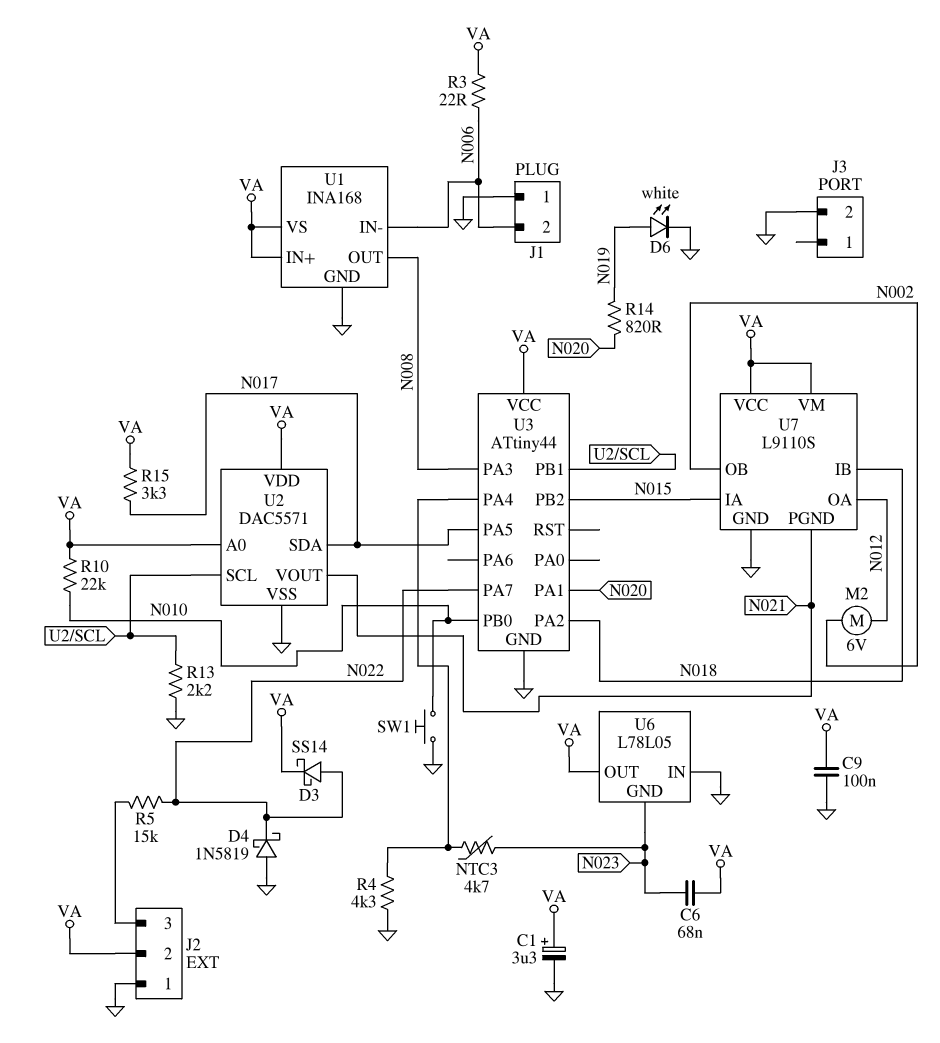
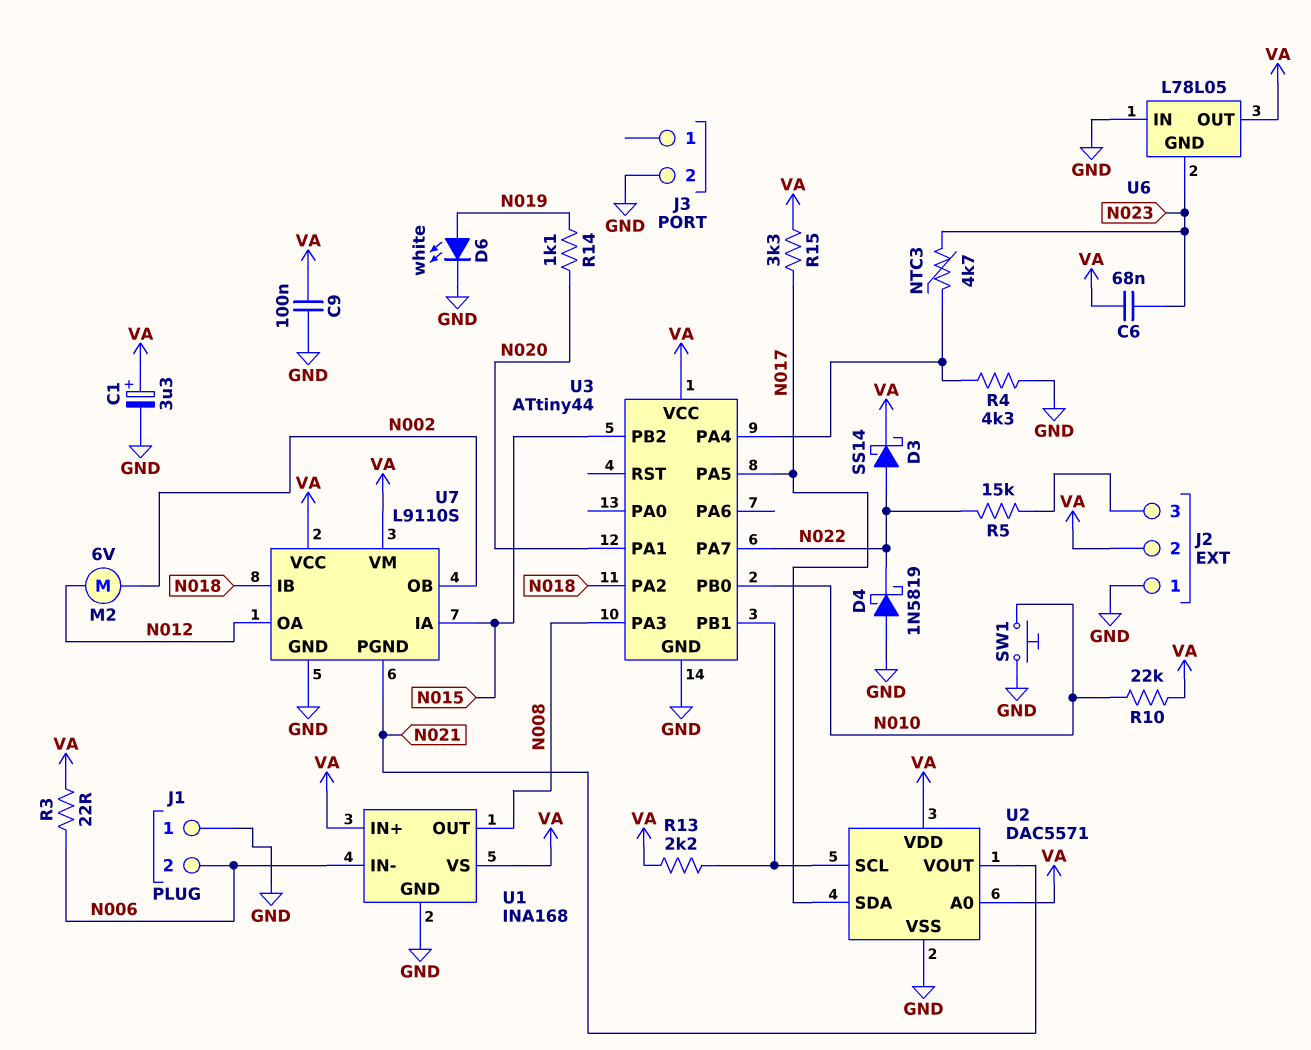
R13: 2.2k (GND, U2/SCL) -> 2.2k (U2/SCL, VA)
R14: 820 (N019, N020) -> 1.1k (N019, N020)

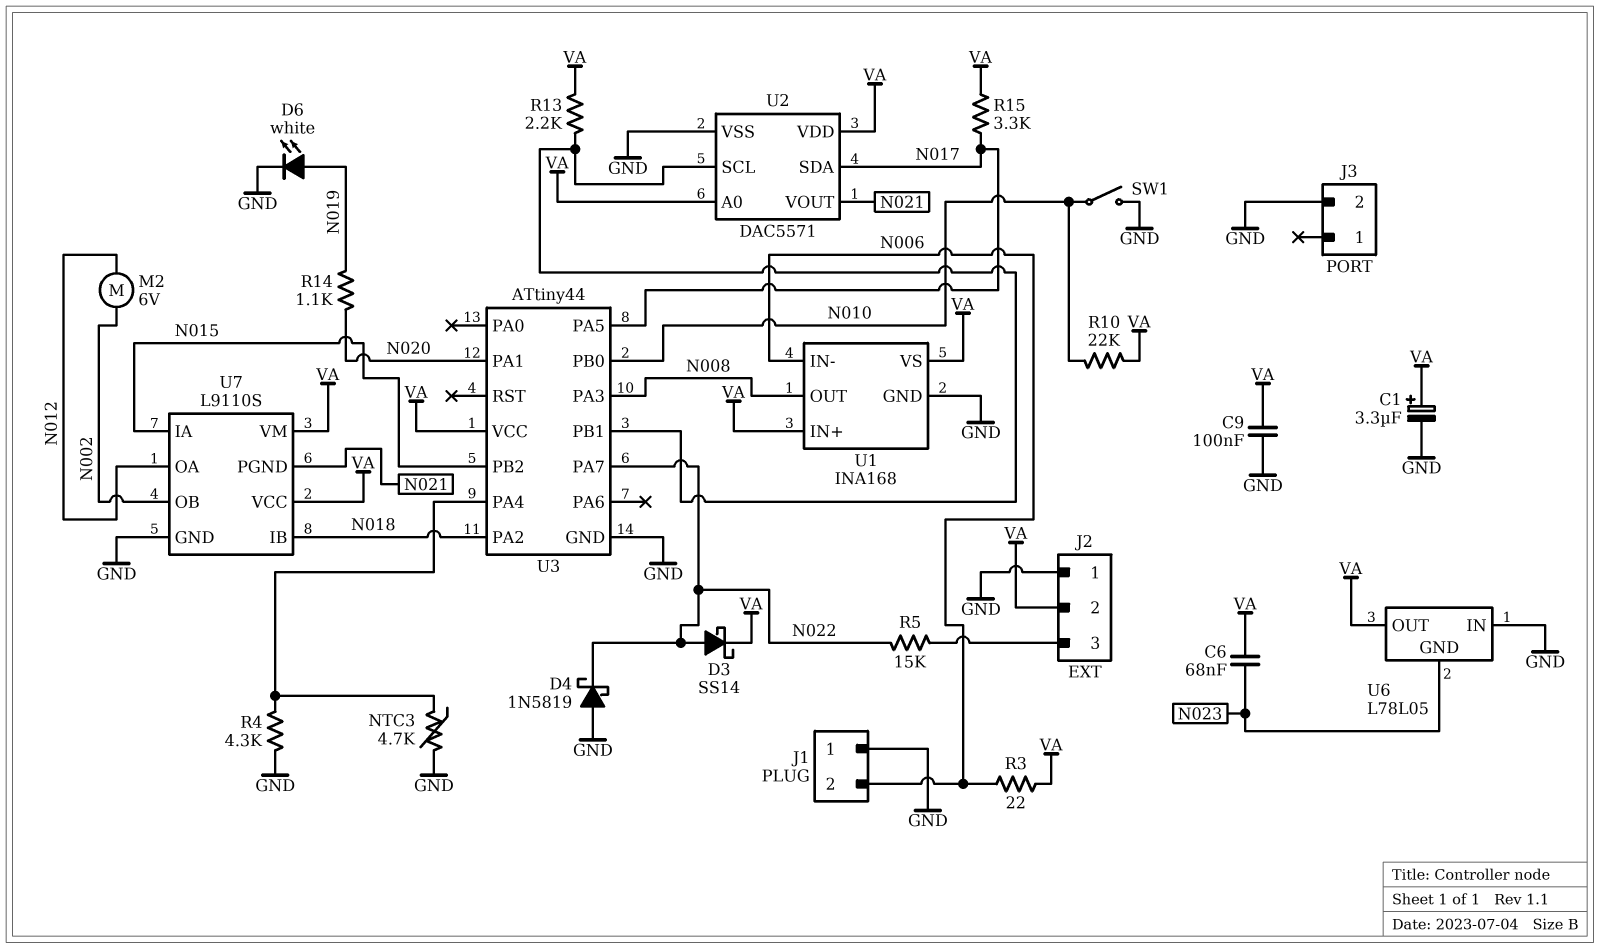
NTC3: 4.7k (N023, U3/PA4) -> 4.7k (GND, U3/PA4)
SW1: button (GND, N010) -> switch (GND, N010)

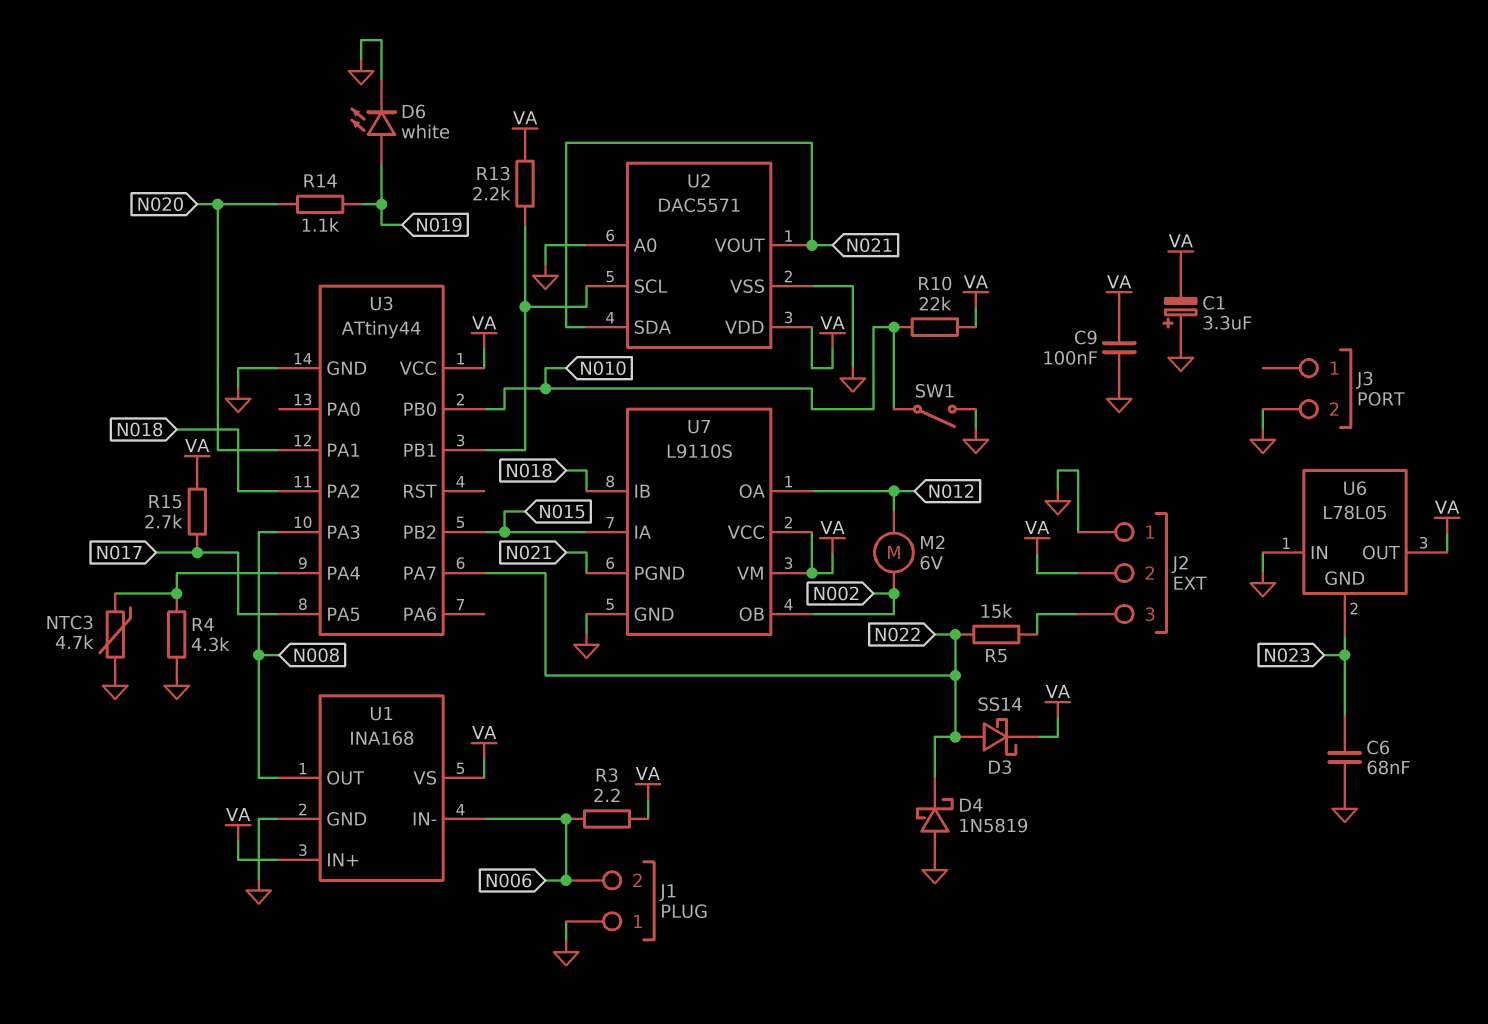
C1: 3.3uF (plus VA, minus GND) -> 3.3uF (plus GND, minus VA)
C6: 68nF (N023, VA) -> 68nF (GND, N023)
R3: 22 (N006, VA) -> 2.2 (N006, VA)
R15: 3.3k (N017, VA) -> 2.7k (N017, VA)
U2 pin A0: VA -> GND
U2 pin SDA: N017 -> N021

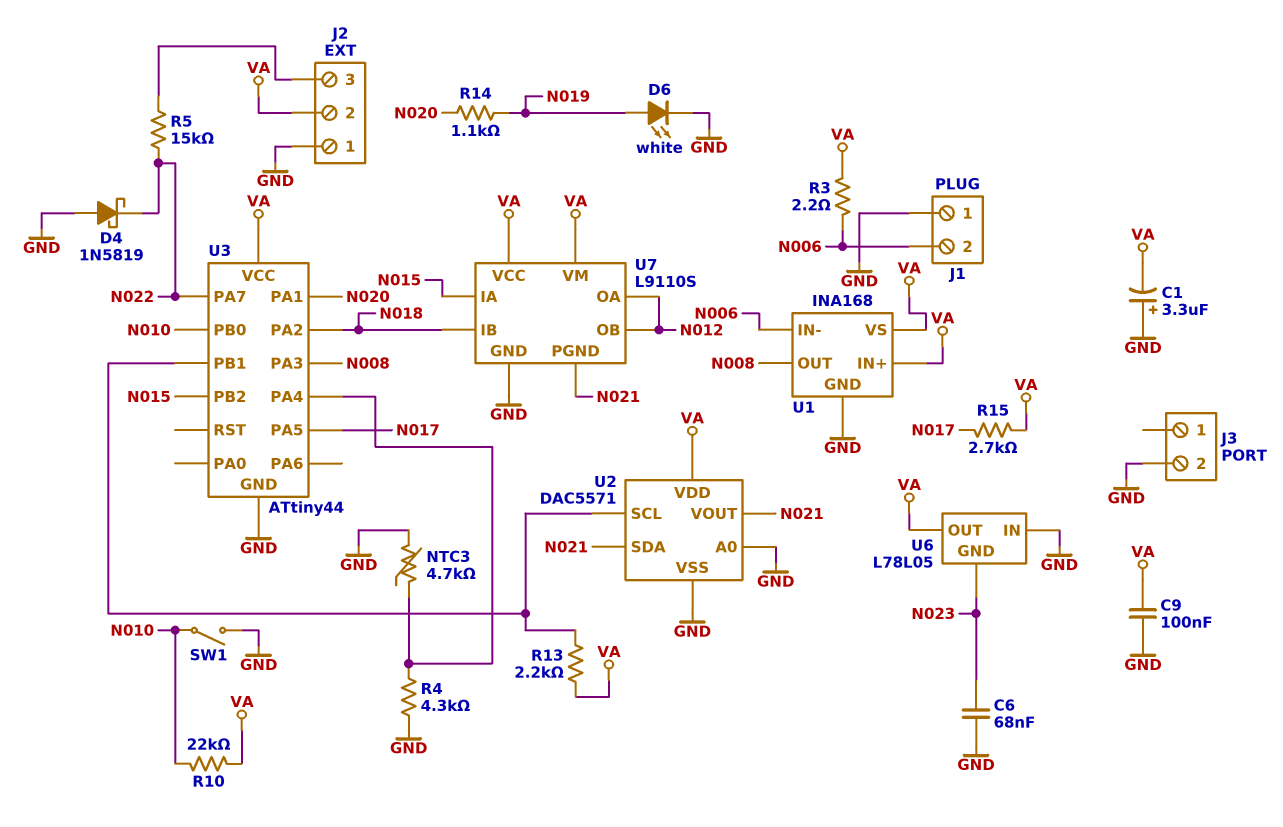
D3: schottky SS14 (A N022, K VA) -> none
M2: motor 6V (N002, N012) -> none
U7 pin OB: N002 -> N012

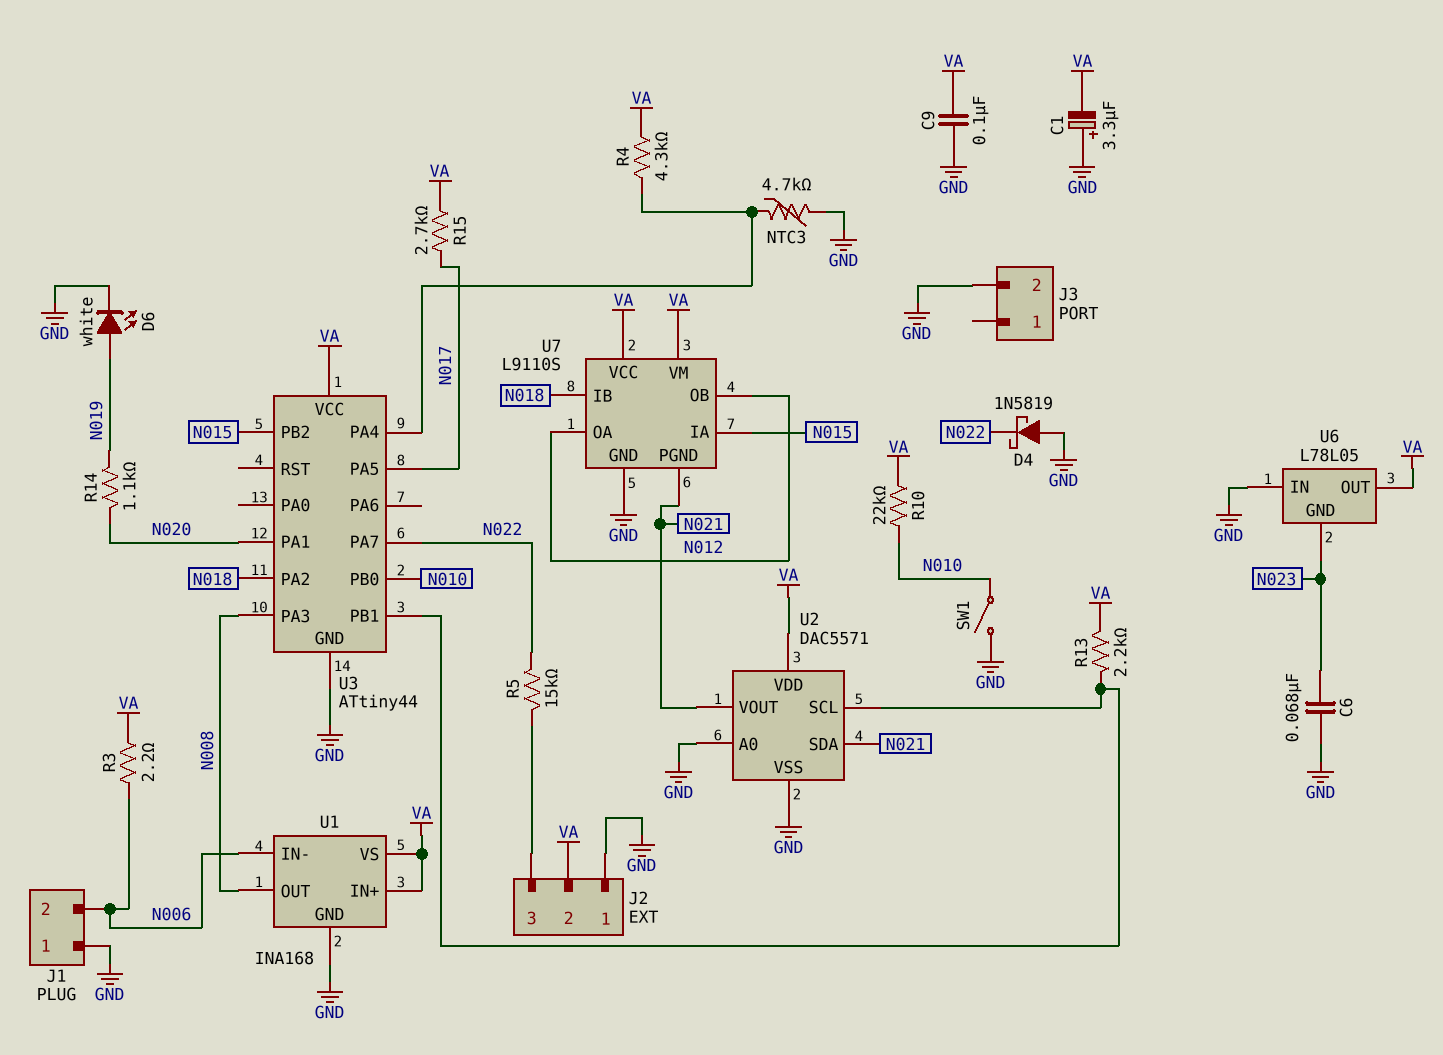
R4: 4.3k (GND, U3/PA4) -> 4.3k (U3/PA4, VA)

